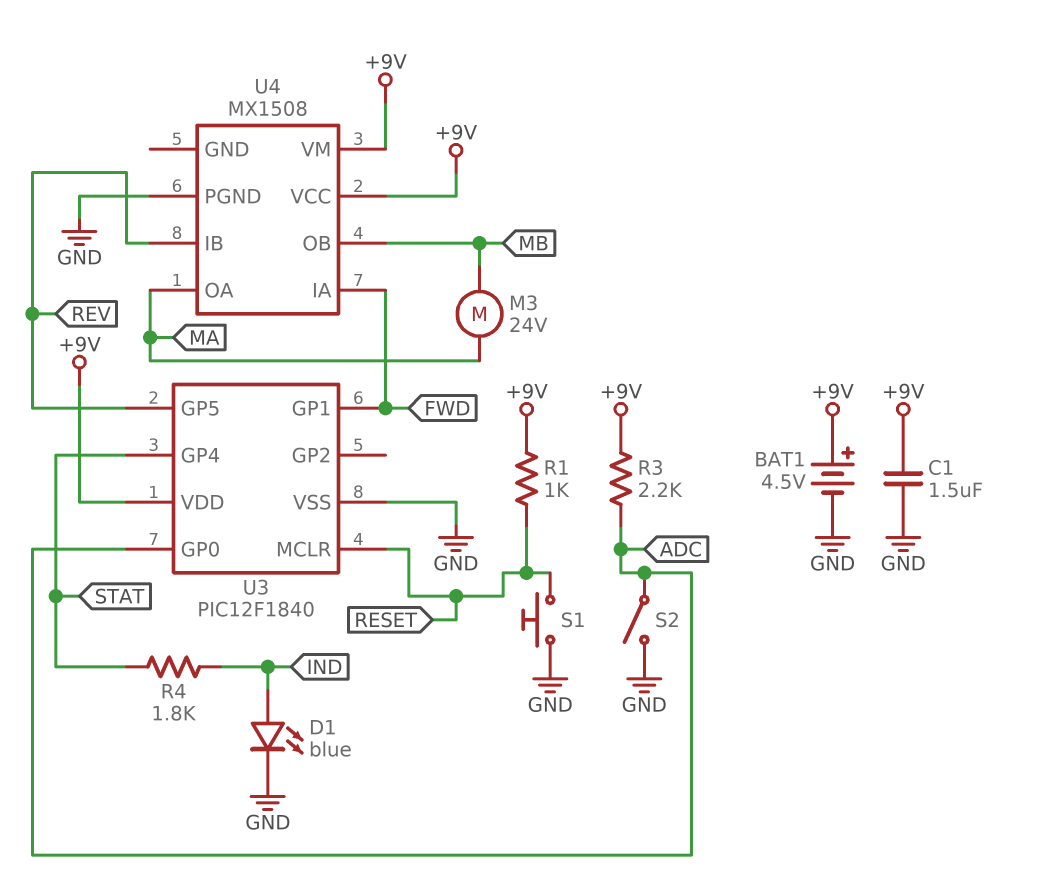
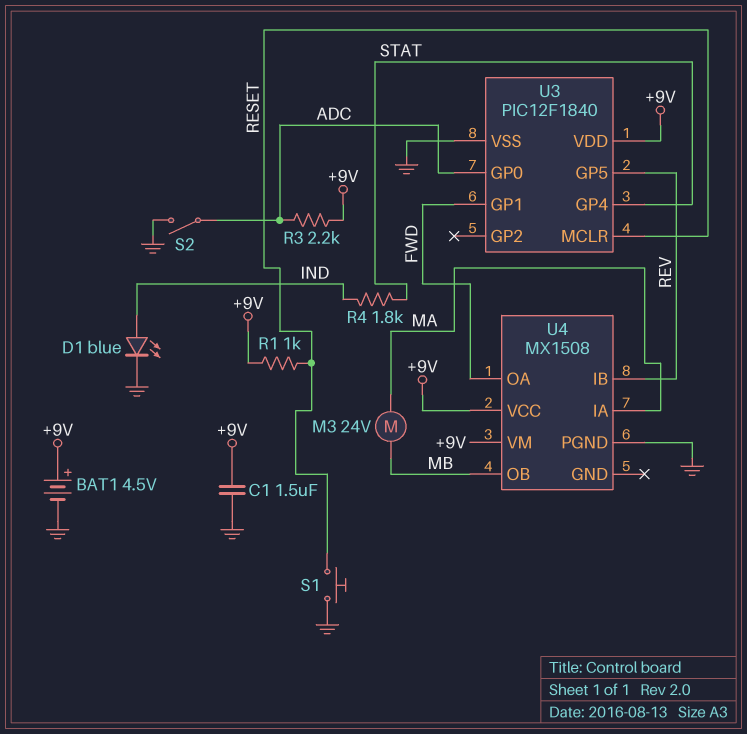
U4 pin IA: FWD -> MA
U4 pin OA: MA -> FWD

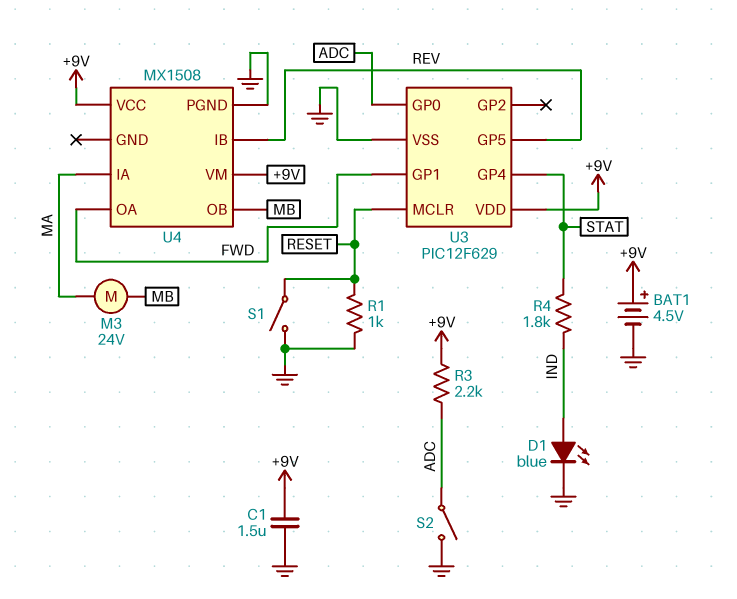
R1: 1k (+9V, RESET) -> 1k (GND, RESET)
S1: button (GND, RESET) -> switch (GND, RESET)
U3: PIC12F1840 -> PIC12F629

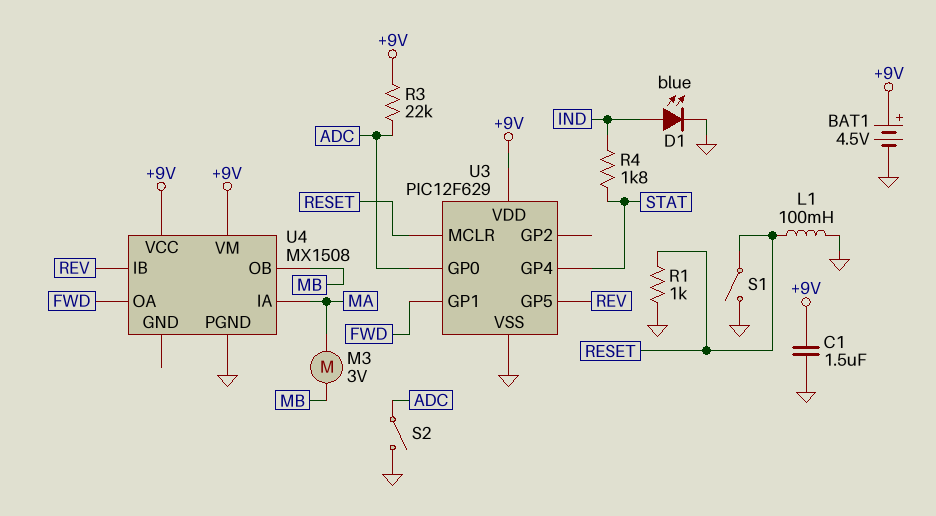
L1: none -> 100mH (GND, RESET)
M3: motor 24V (MA, MB) -> motor 3V (MA, MB)
R3: 2.2k (+9V, ADC) -> 22k (+9V, ADC)

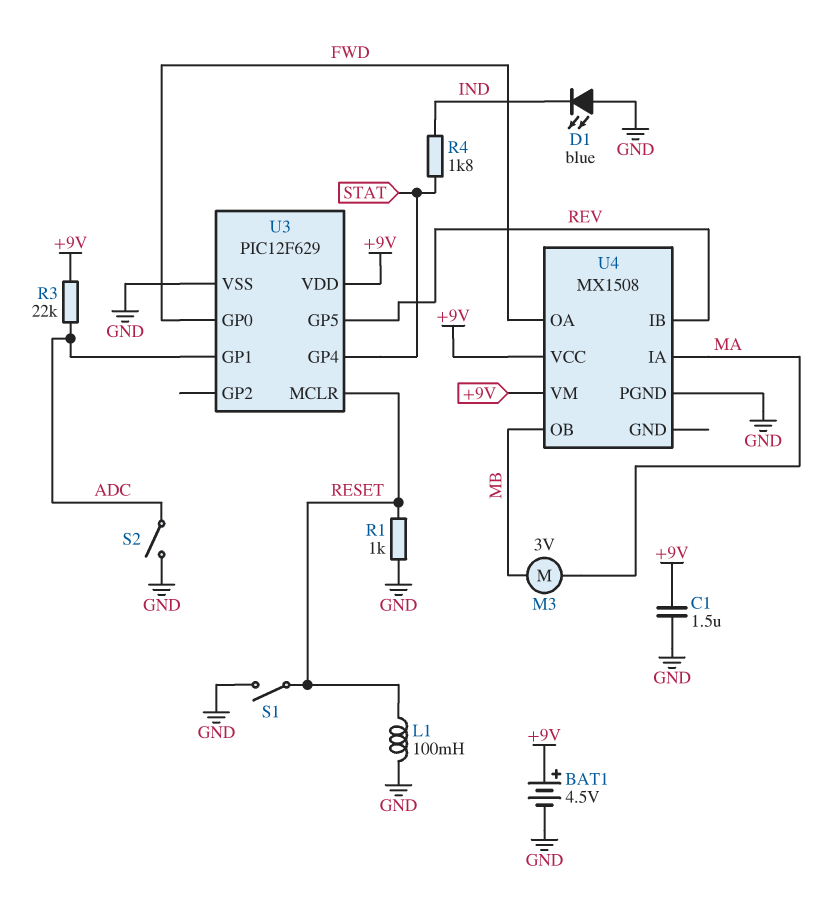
D1: LED blue (A IND, K GND) -> LED blue (A GND, K IND)
U3 pin GP0: ADC -> FWD
U3 pin GP1: FWD -> ADC

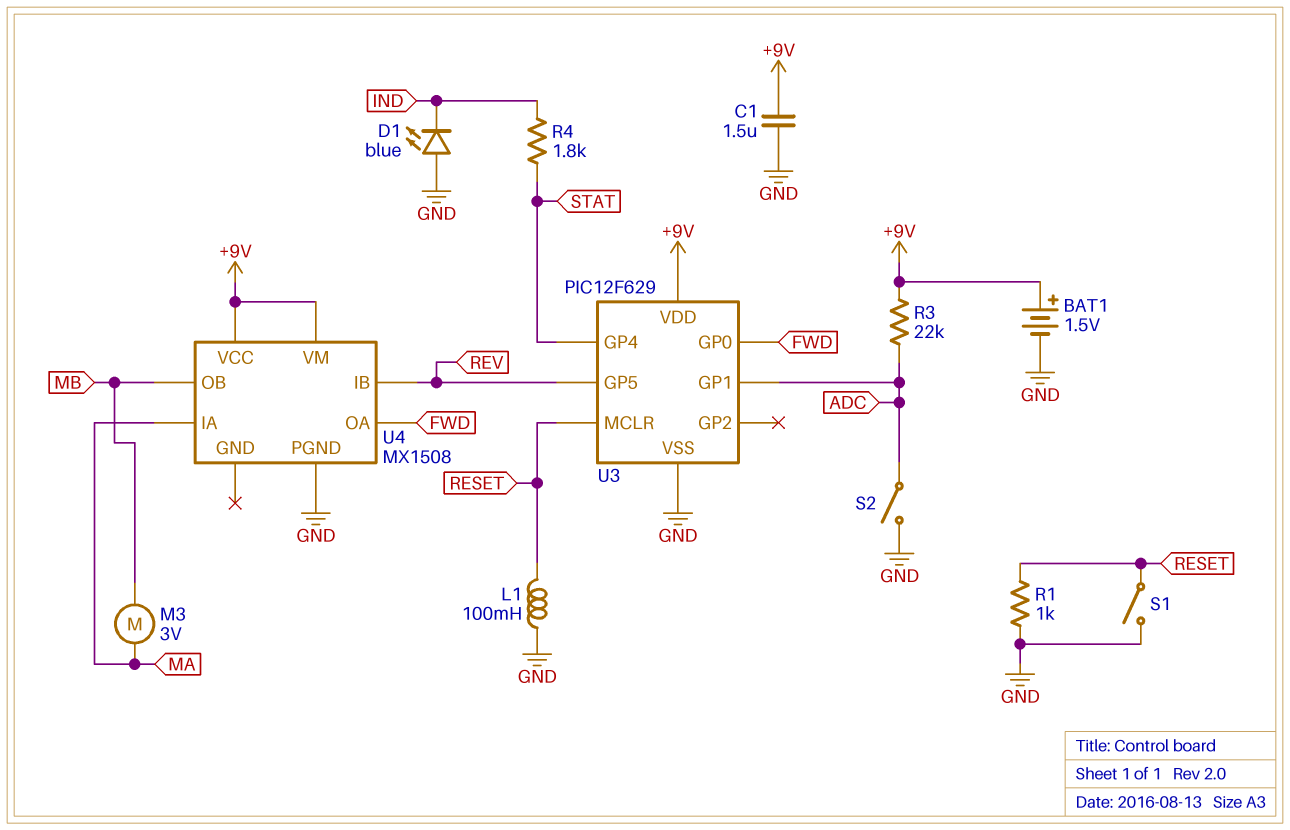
BAT1: 4.5V (plus +9V, minus GND) -> 1.5V (plus +9V, minus GND)

